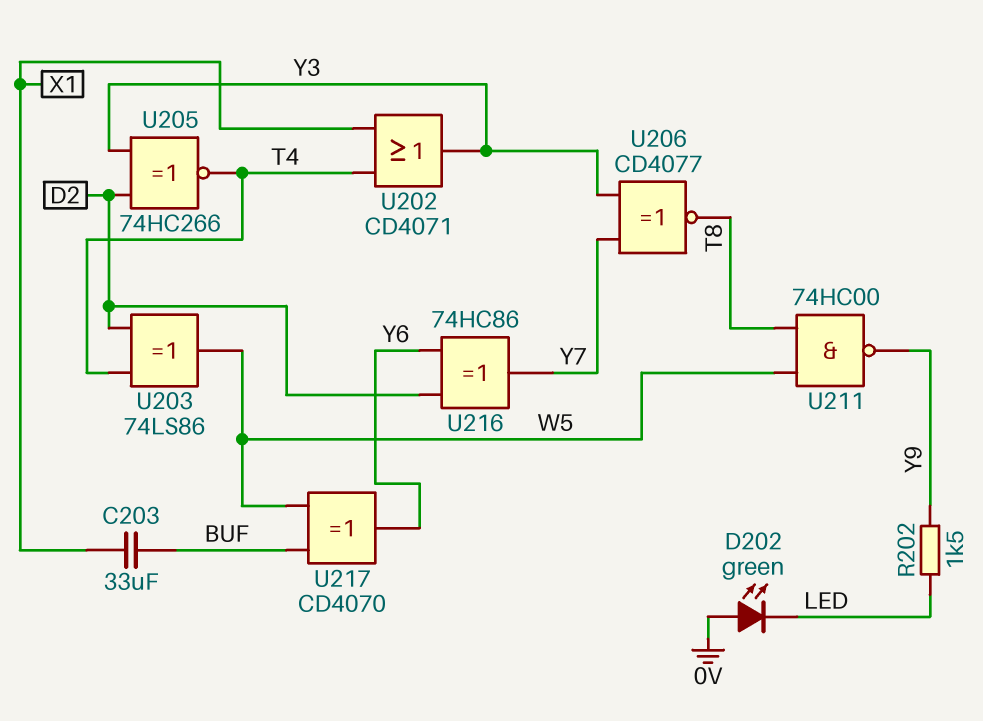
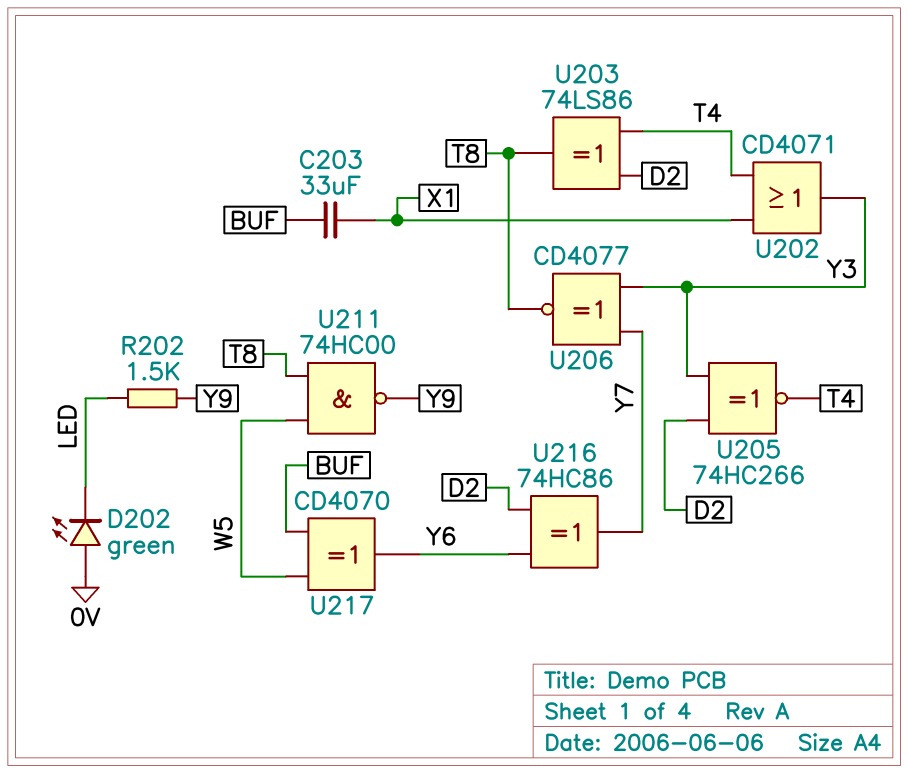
U203: XOR 74LS86 (in D2, in T4, out W5) -> XOR 74LS86 (in D2, in T4, out T8)

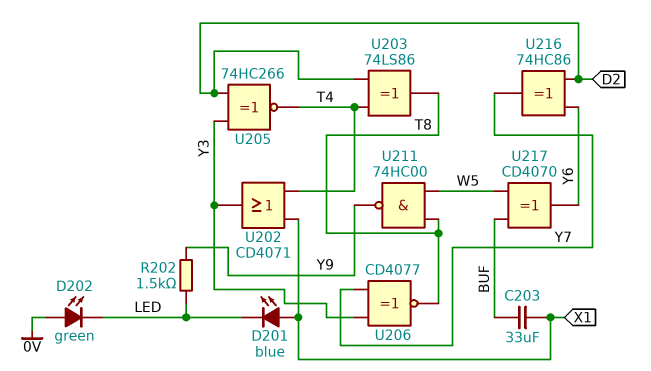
D201: none -> LED blue (A X1, K LED)

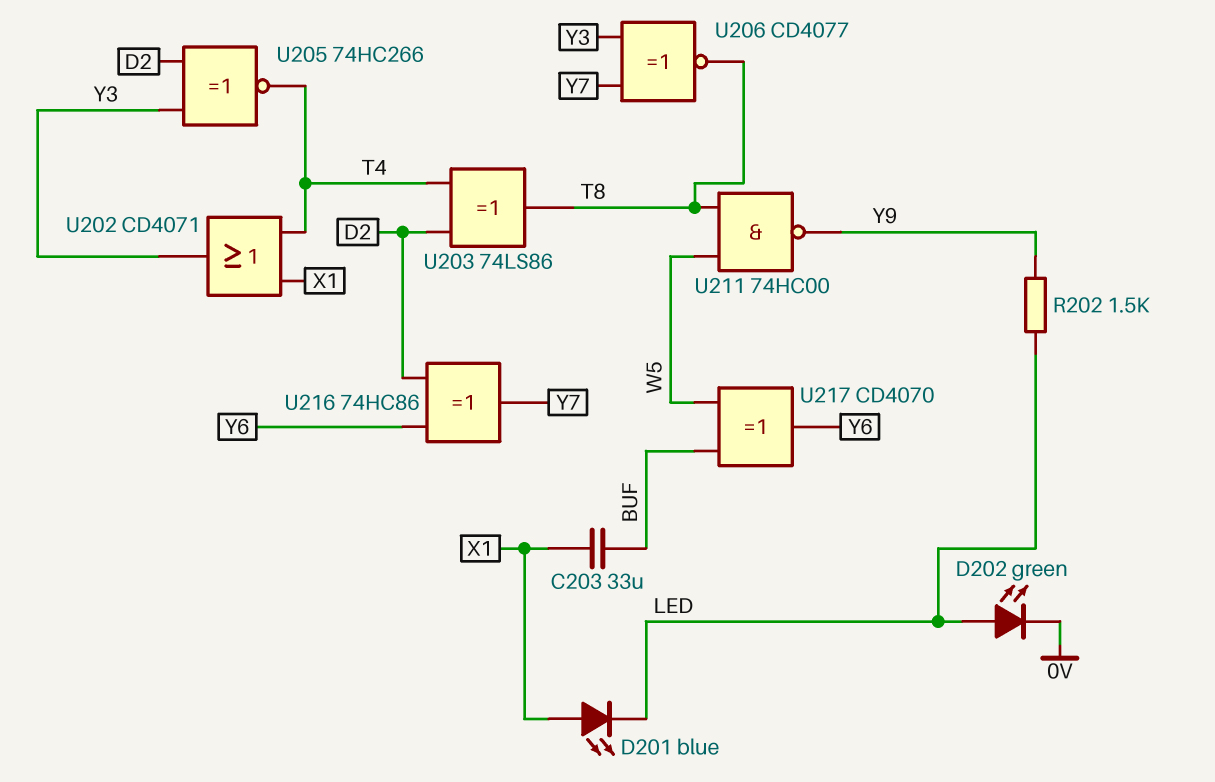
D202: LED green (A 0V, K LED) -> LED green (A LED, K 0V)

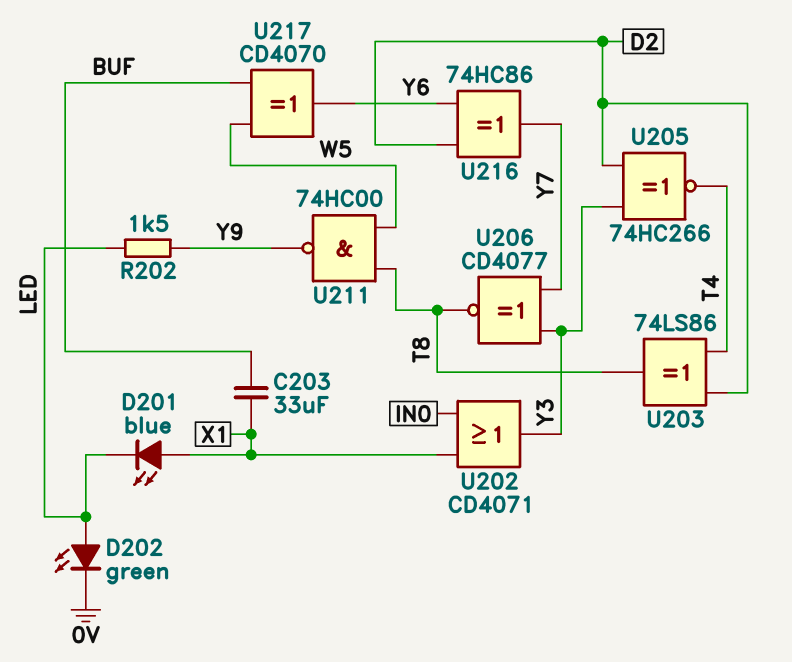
U202: OR CD4071 (in T4, in X1, out Y3) -> OR CD4071 (in IN0, in X1, out Y3)

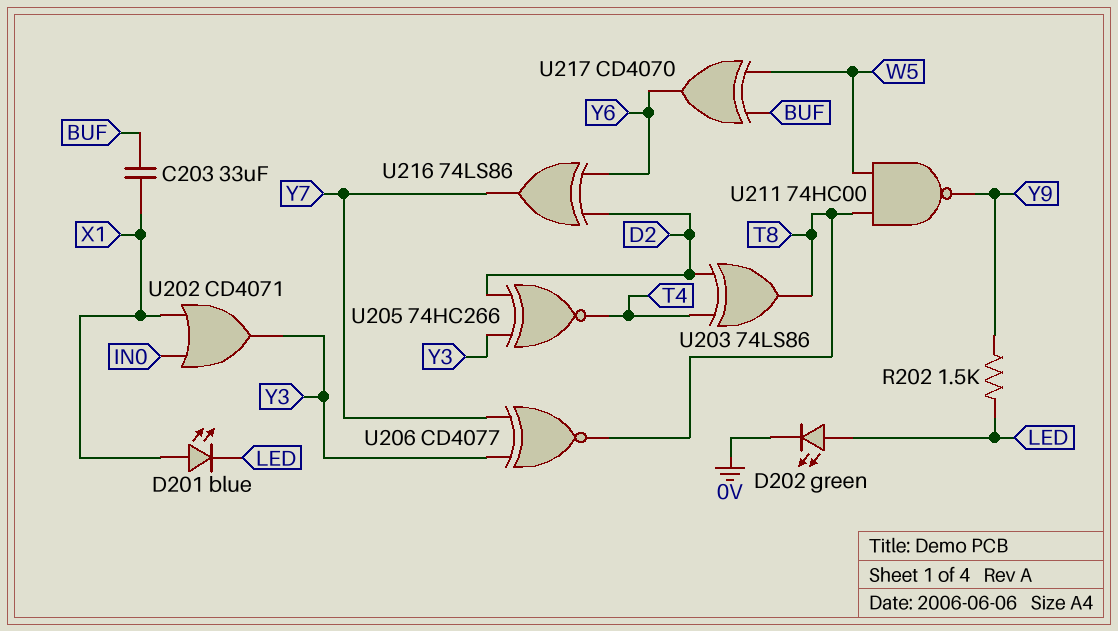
U216: XOR 74HC86 (in D2, in Y6, out Y7) -> XOR 74LS86 (in D2, in Y6, out Y7)

